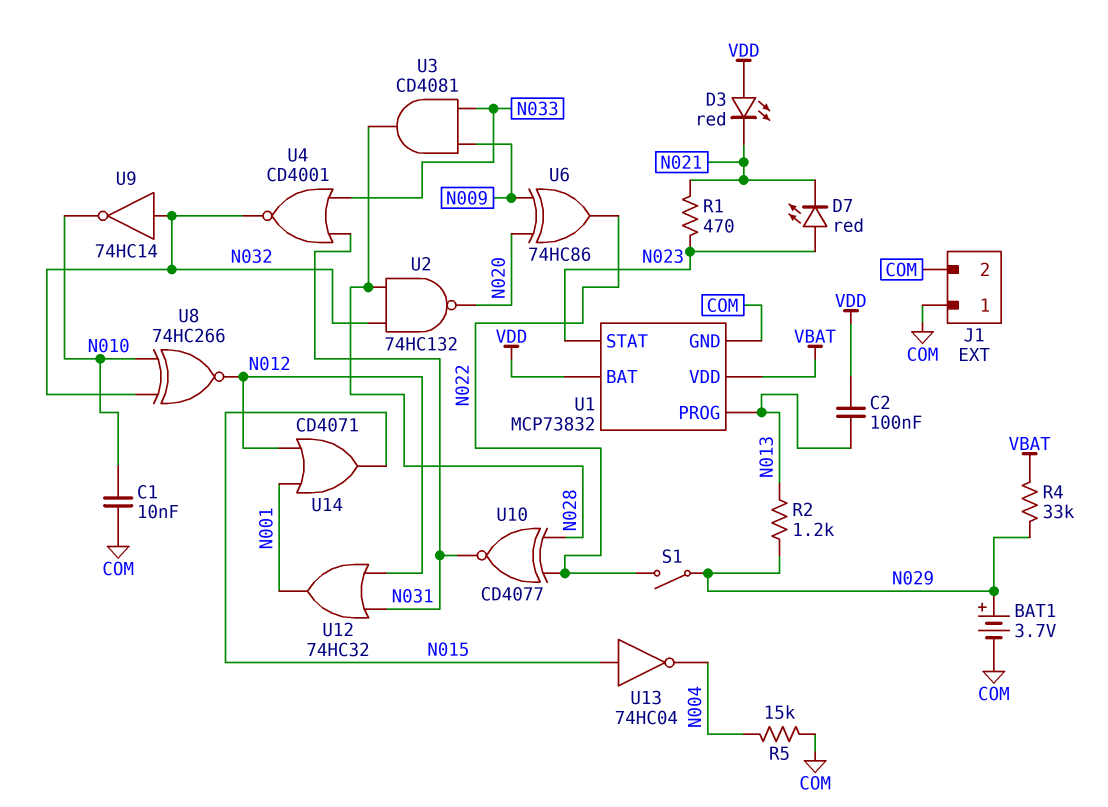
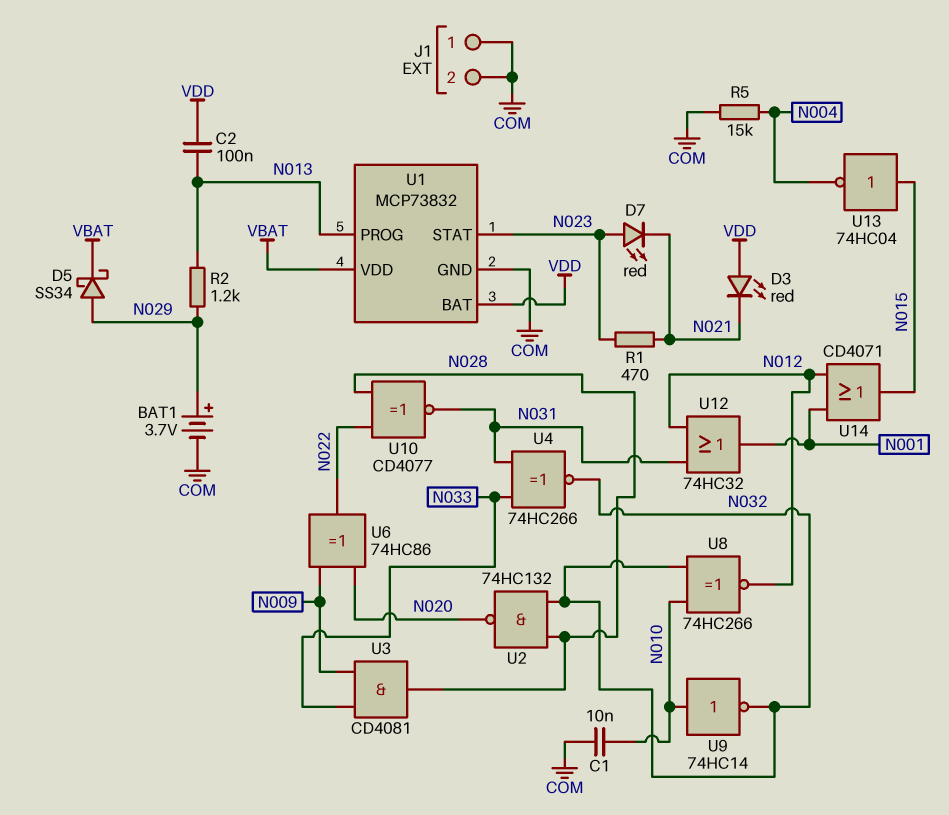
D5: none -> schottky SS34 (A N029, K VBAT)
R4: 33k (N029, VBAT) -> none
S1: switch (N022, N029) -> none
U4: NOR CD4001 (in N031, in N033, out N032) -> XNOR 74HC266 (in N031, in N033, out N032)
U9: NOT 74HC14 (in N032, out N010) -> NOT 74HC14 (in N010, out N032)

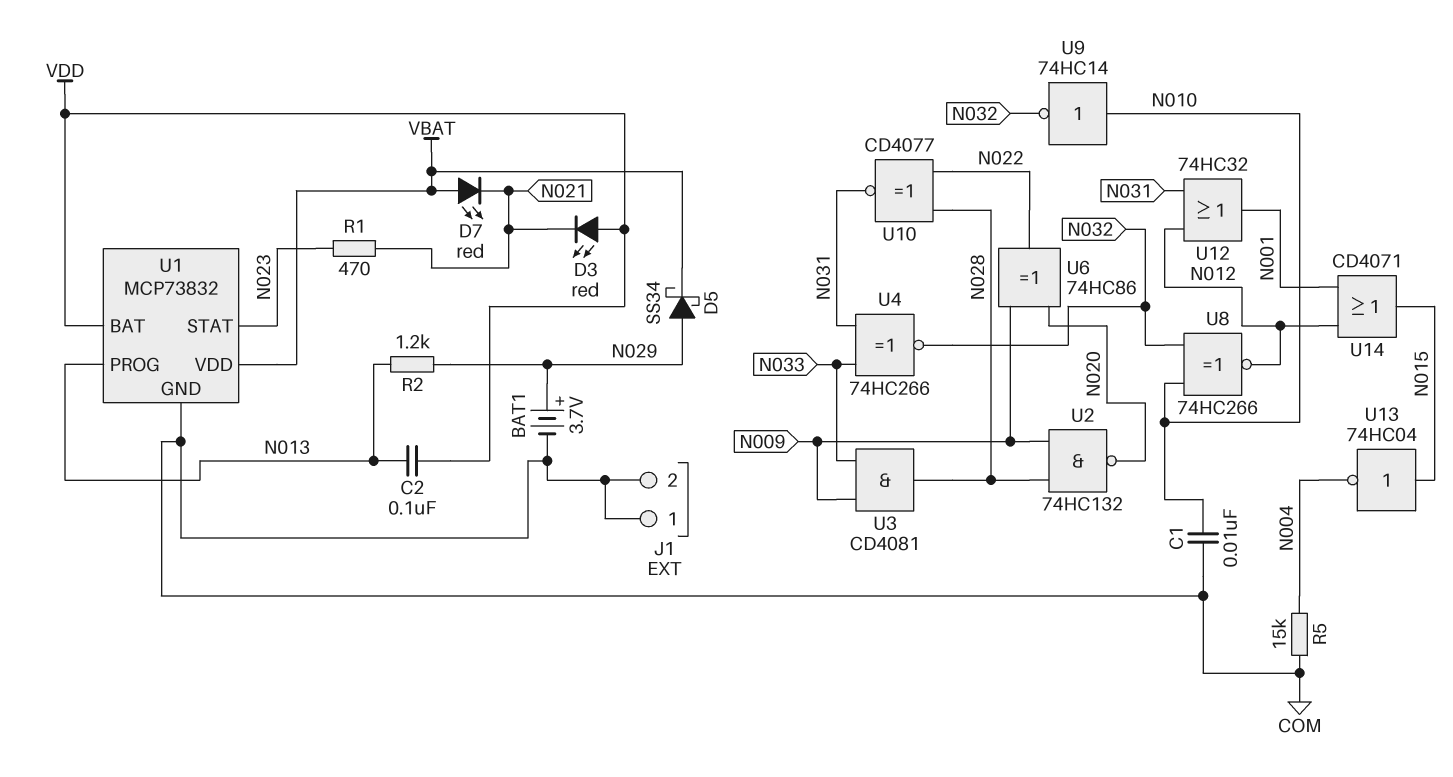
D7: LED red (A N023, K N021) -> LED red (A VBAT, K N021)
U2: NAND 74HC132 (in N028, in N032, out N020) -> NAND 74HC132 (in N009, in N028, out N020)

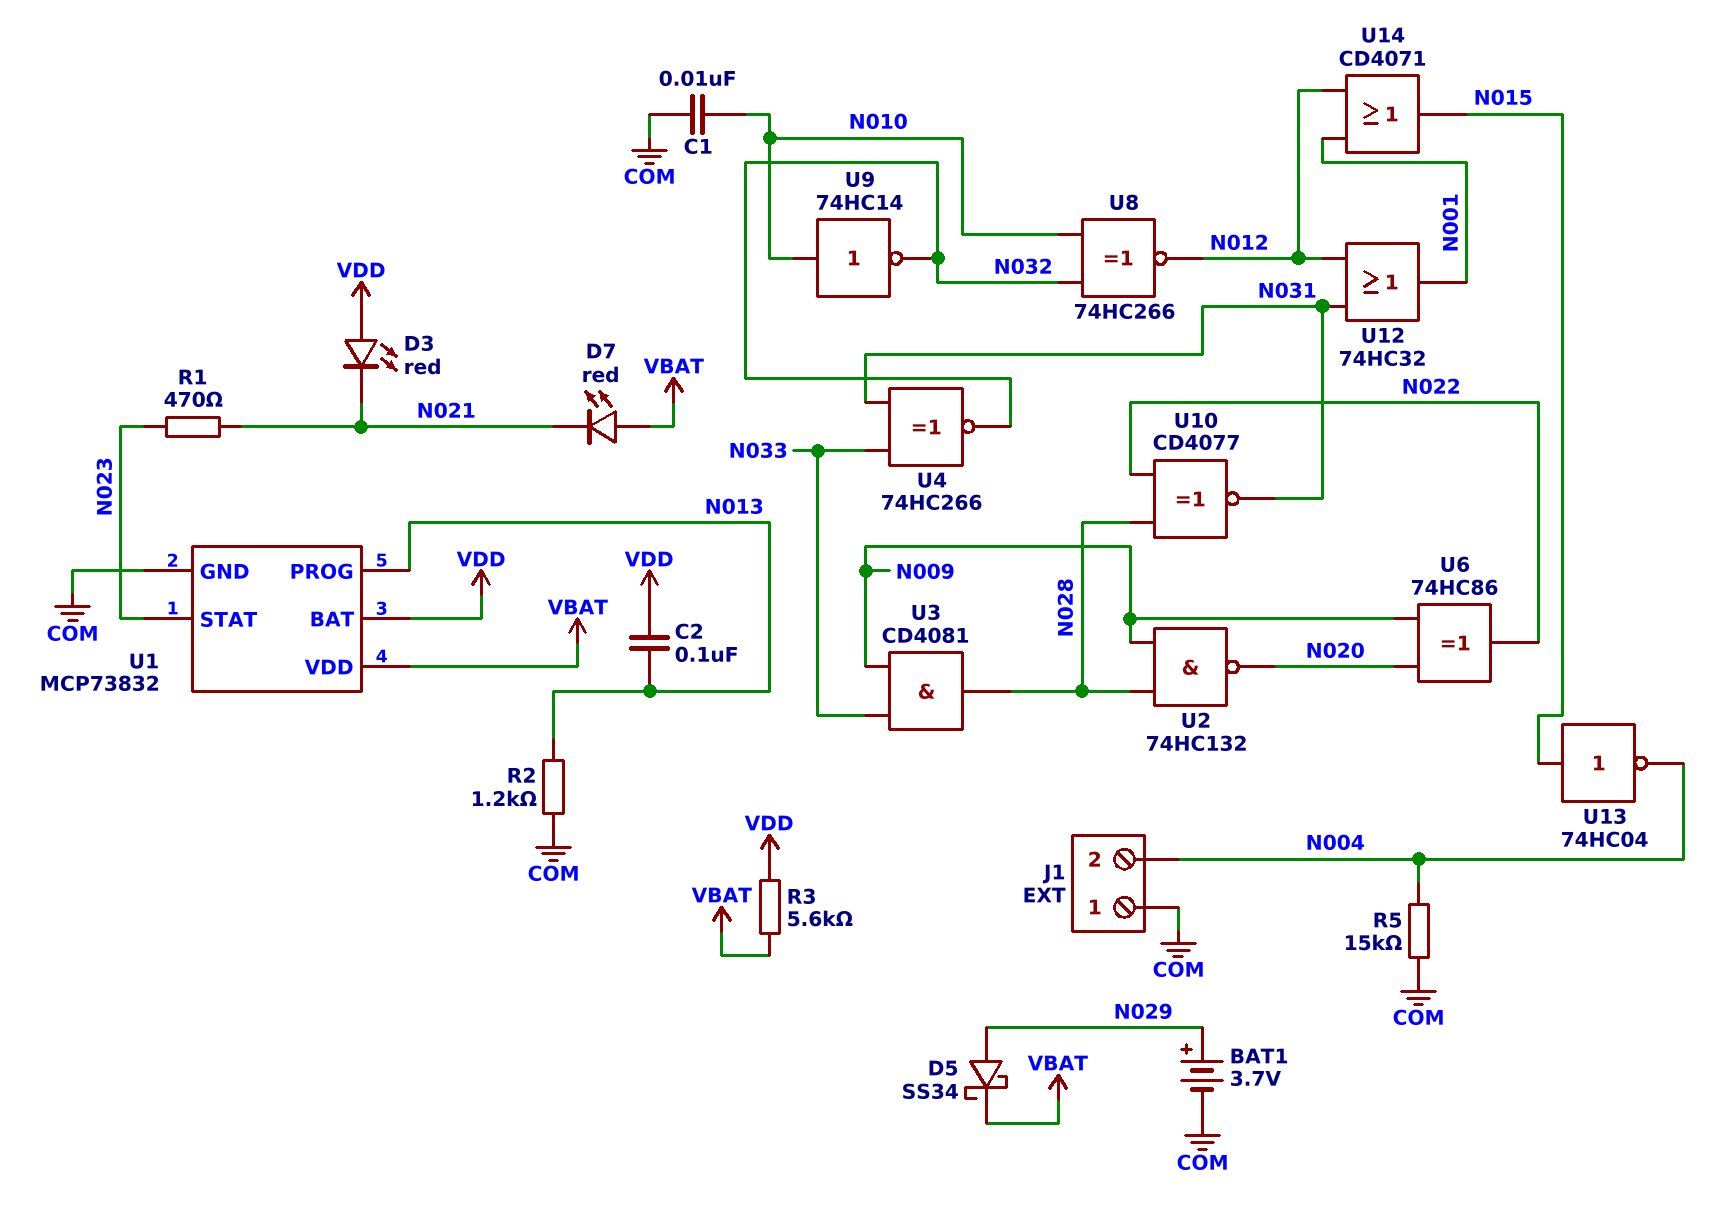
J1 pin 2: COM -> N004
R2: 1.2k (N013, N029) -> 1.2k (COM, N013)
R3: none -> 5.6k (VBAT, VDD)

